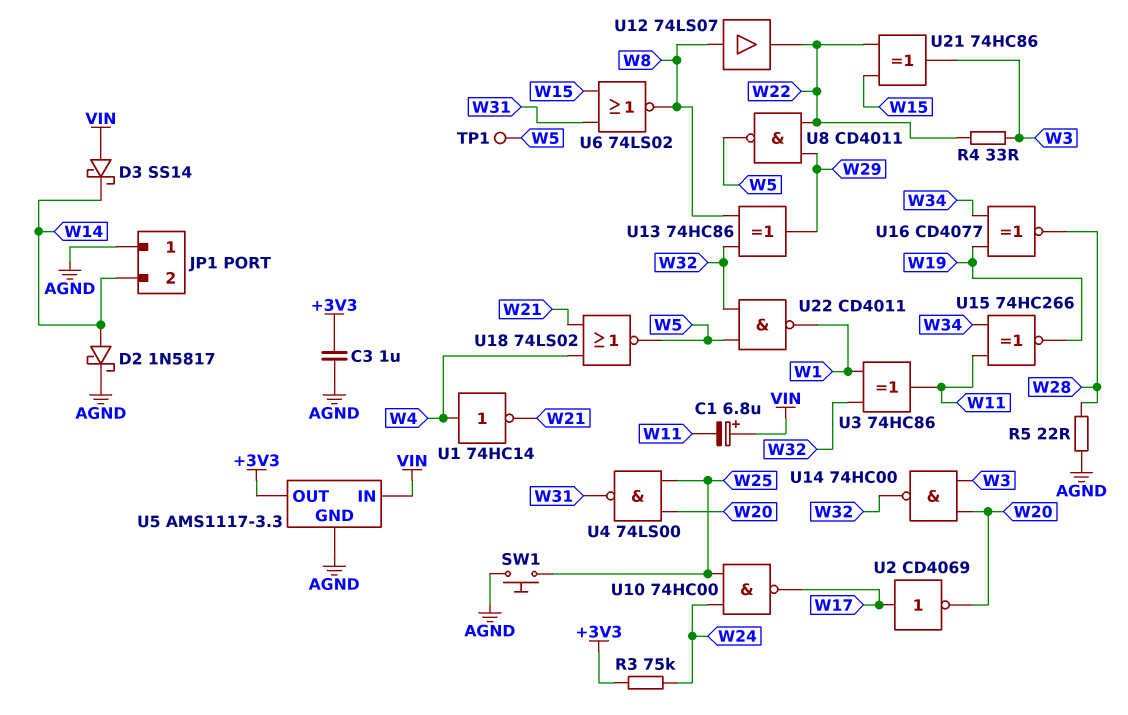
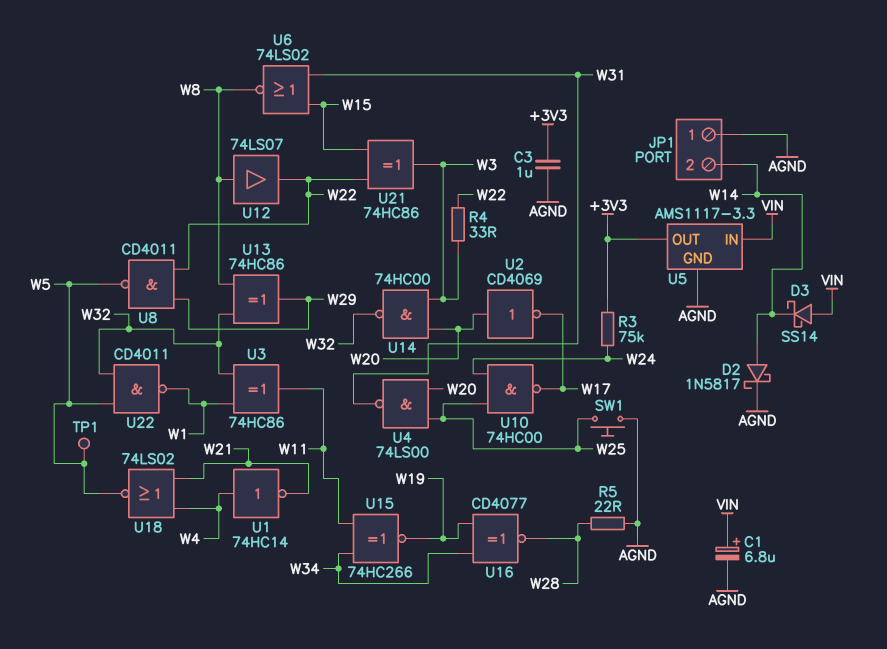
C1: 6.8uF (plus VIN, minus W11) -> 6.8uF (plus VIN, minus AGND)
U2: NOT CD4069 (in W17, out W20) -> NOT CD4069 (in W20, out W17)

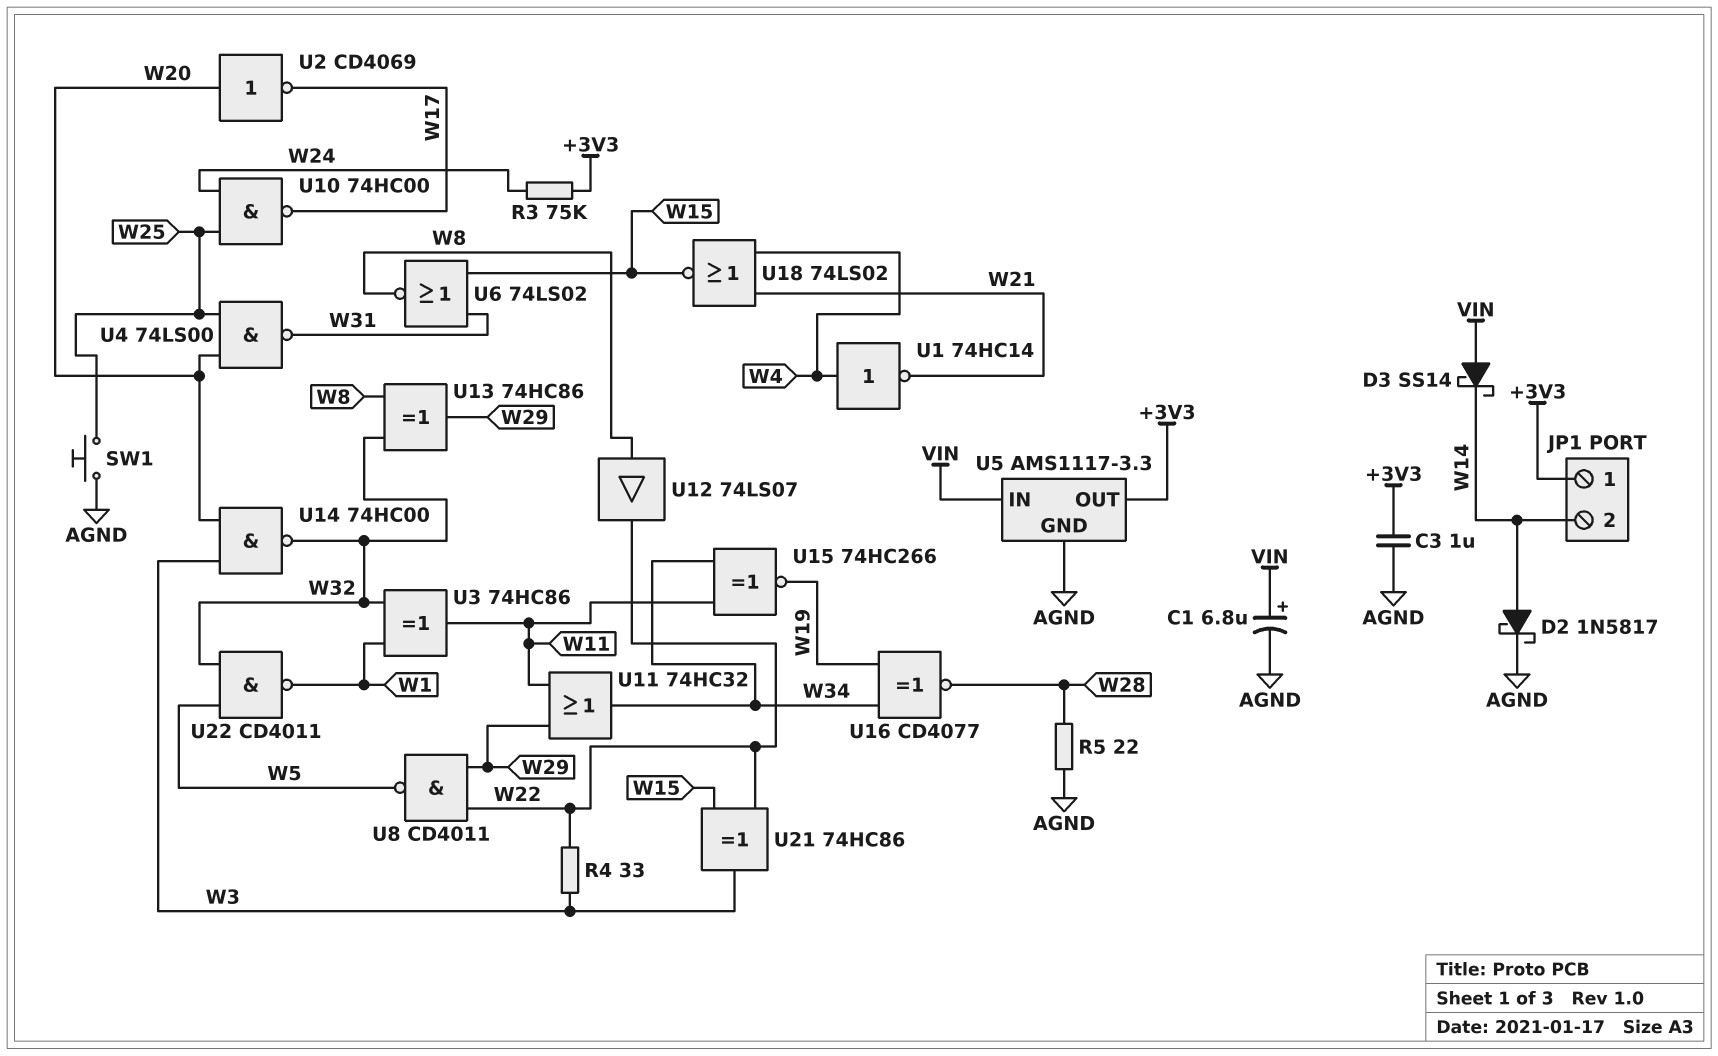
JP1 pin 1: AGND -> +3V3
TP1: test point (W5) -> none
U11: none -> OR 74HC32 (in W11, in W29, out W34)
U18: NOR 74LS02 (in W4, in W21, out W5) -> NOR 74LS02 (in W4, in W21, out W15)

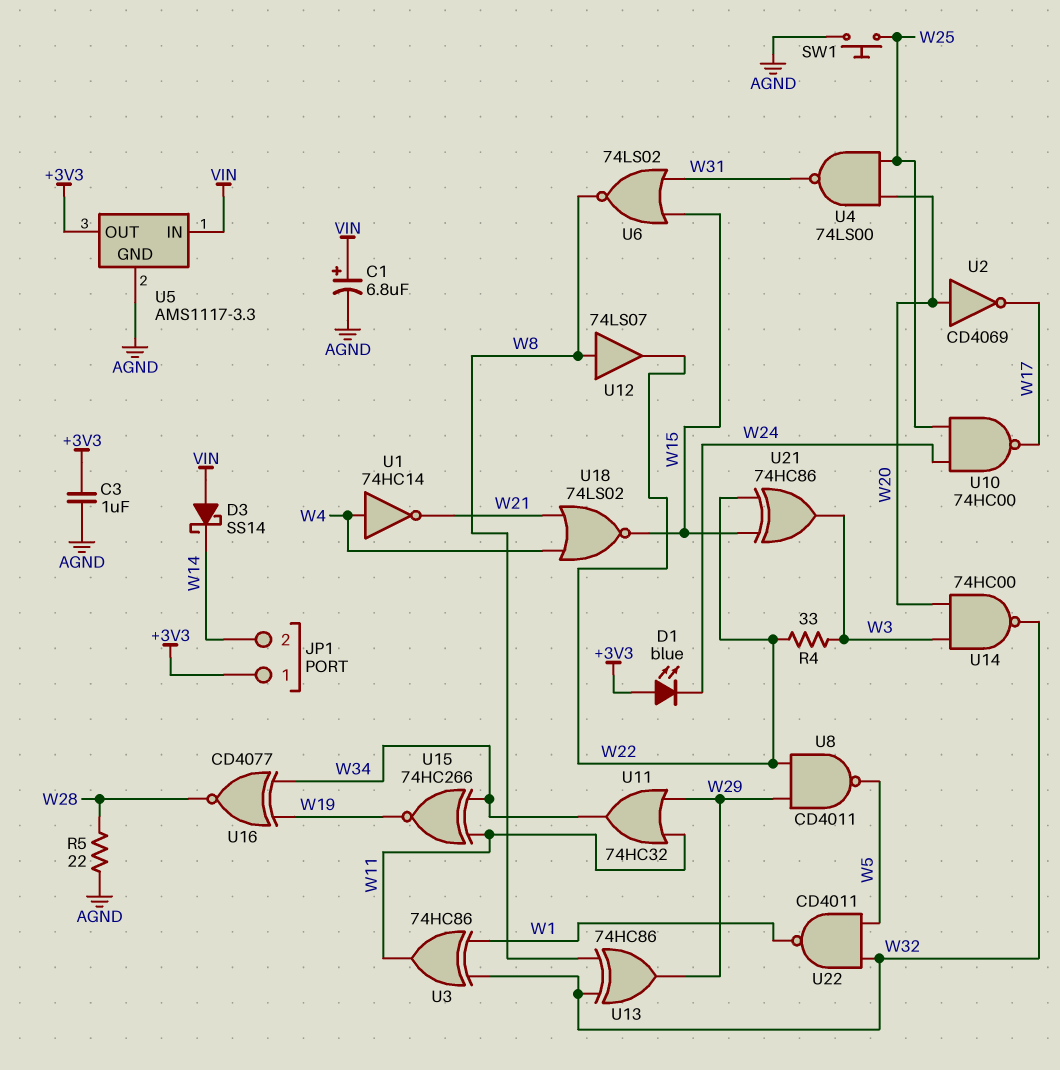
D1: none -> LED blue (A +3V3, K W24)
D2: schottky 1N5817 (A W14, K AGND) -> none
R3: 75k (+3V3, W24) -> none

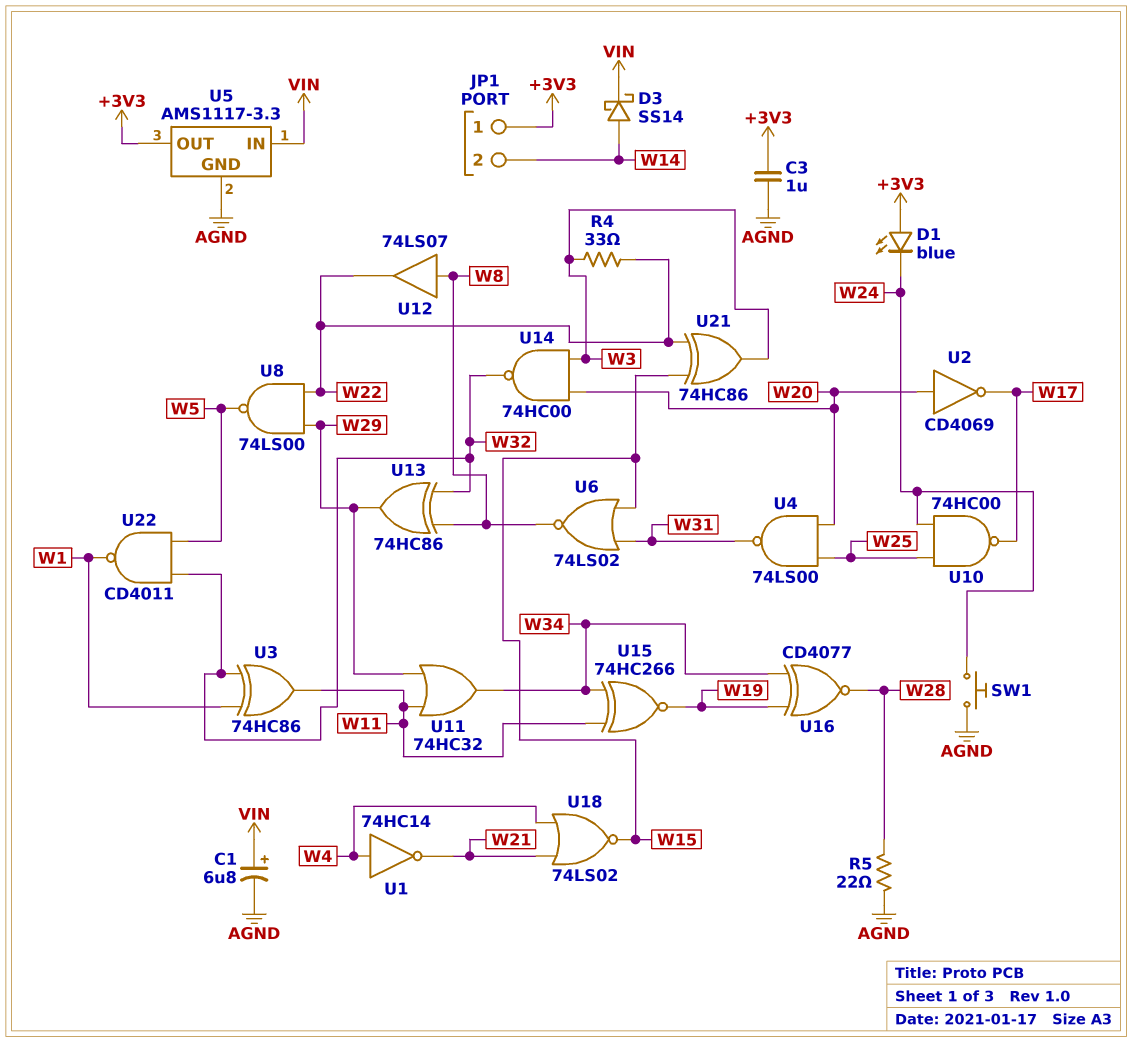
D3: schottky SS14 (A VIN, K W14) -> schottky SS14 (A W14, K VIN)
SW1: button (AGND, W25) -> button (AGND, W24)
U8: NAND CD4011 (in W22, in W29, out W5) -> NAND 74LS00 (in W22, in W29, out W5)

